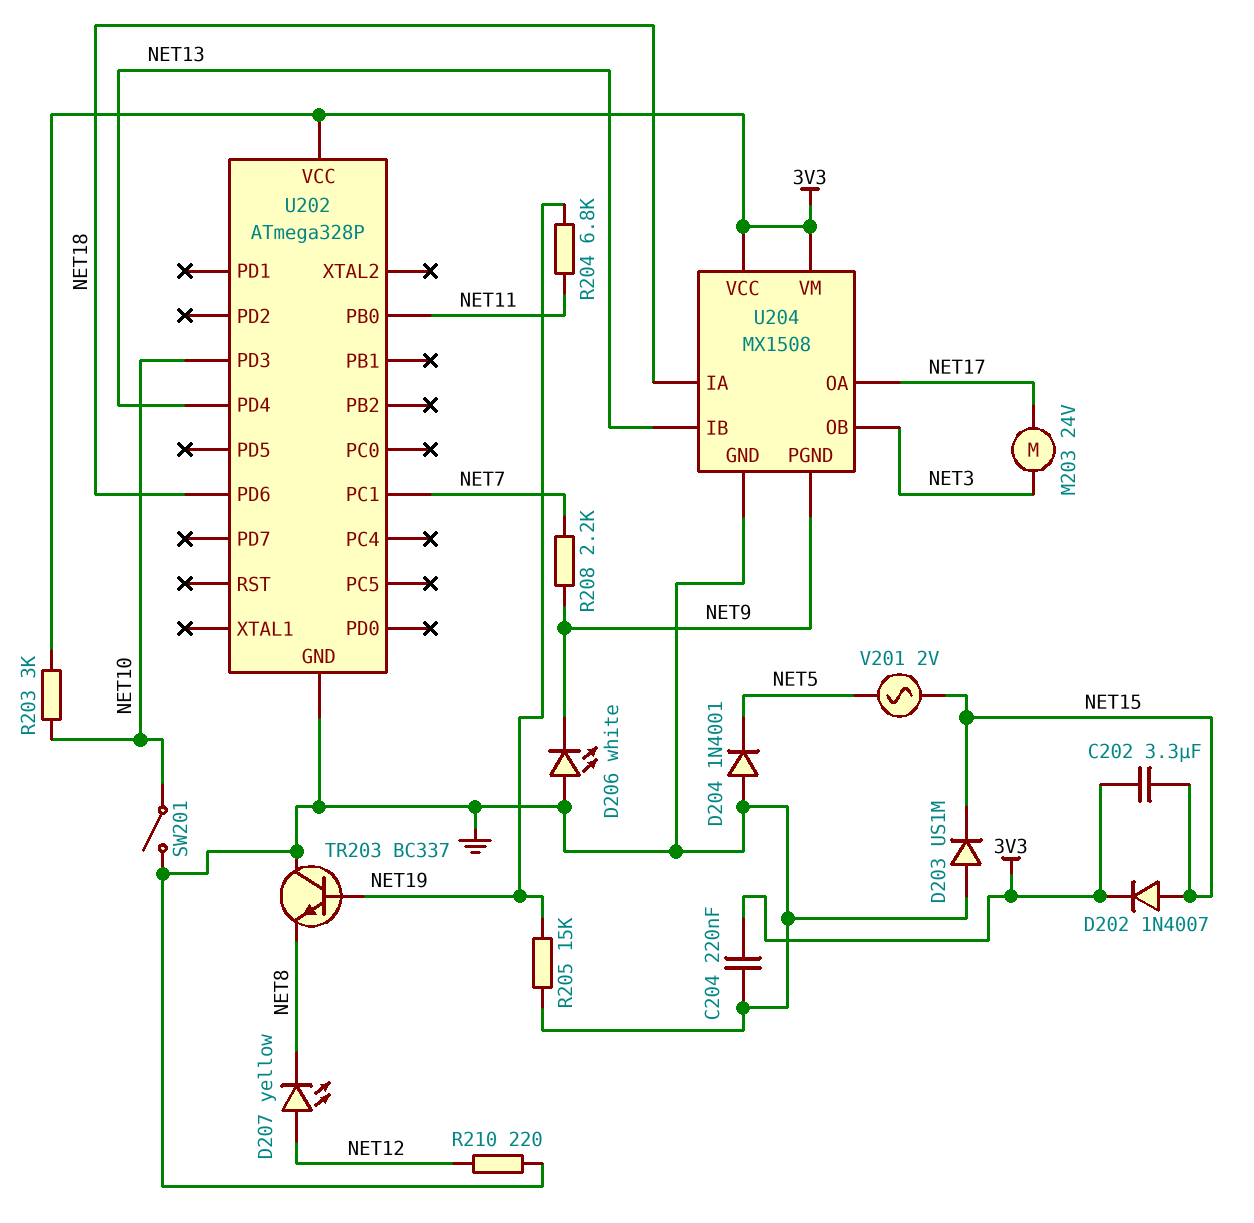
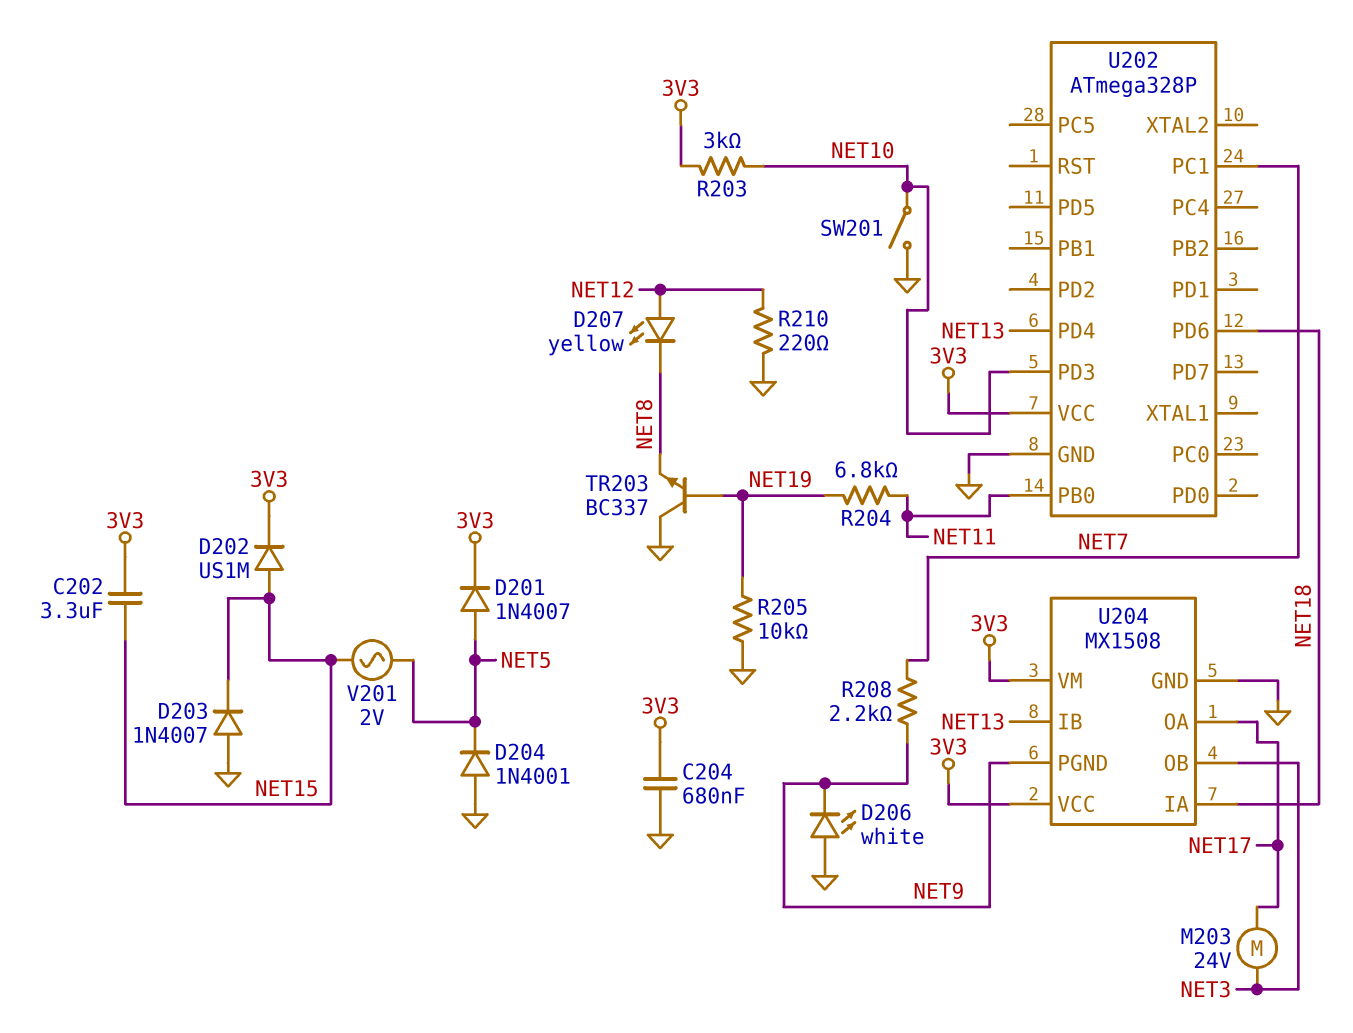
C204: 220nF (3V3, GND) -> 680nF (3V3, GND)
D201: none -> diode 1N4007 (A NET5, K 3V3)
D202: diode 1N4007 (A NET15, K 3V3) -> diode US1M (A NET15, K 3V3)
D203: diode US1M (A GND, K NET15) -> diode 1N4007 (A GND, K NET15)
R205: 15k (GND, NET19) -> 10k (GND, NET19)

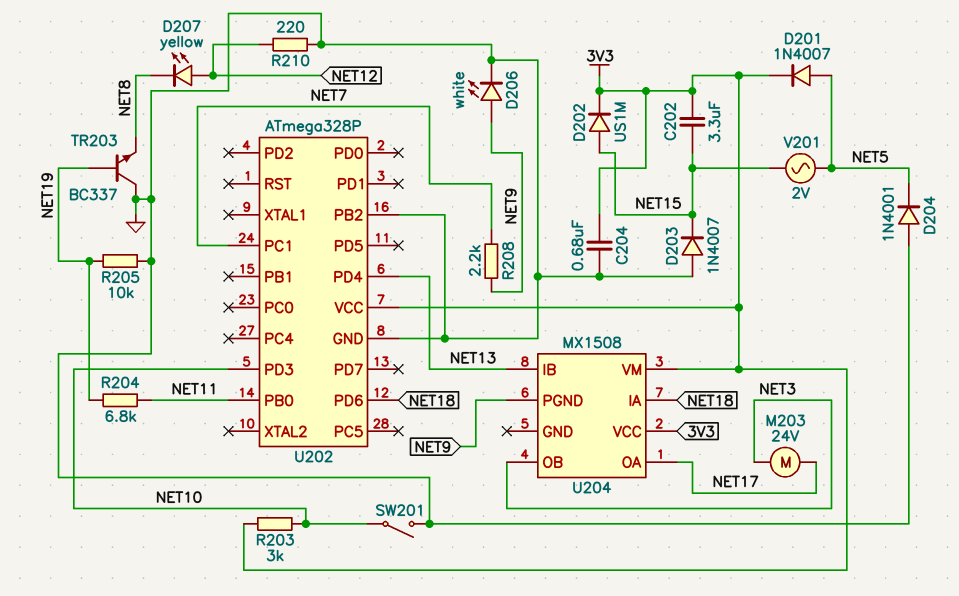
D206: LED white (A GND, K NET9) -> LED white (A NET9, K GND)
U202 pin PB2: none -> GND
U204 pin GND: GND -> none

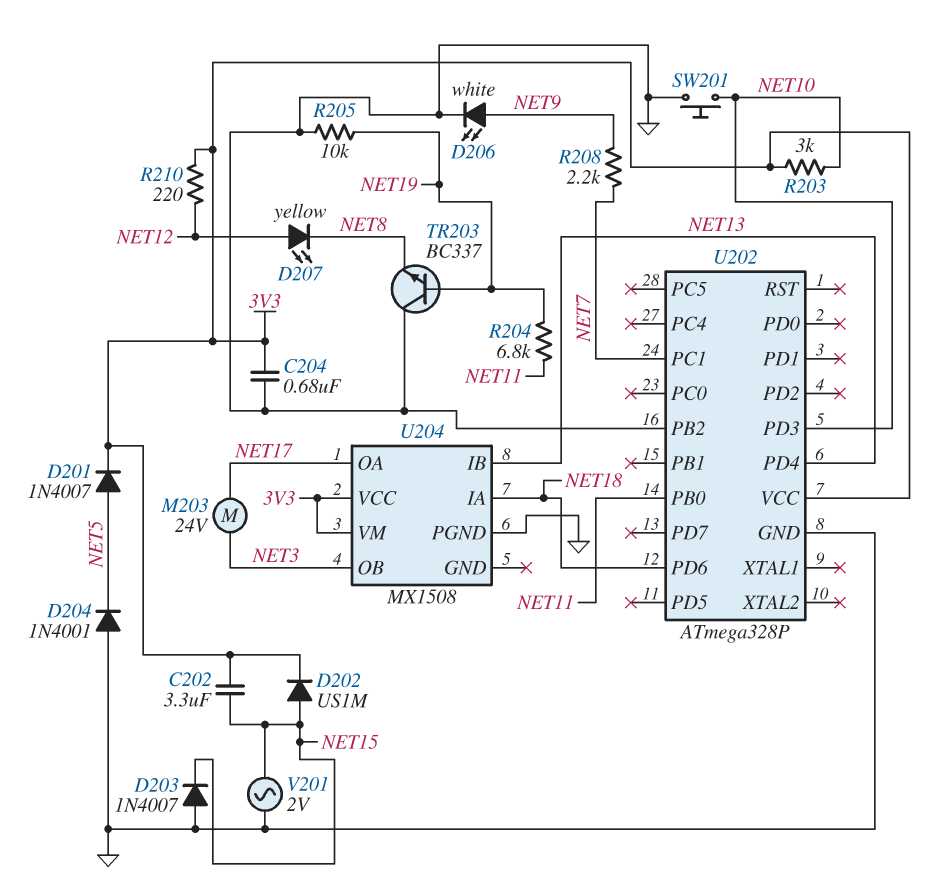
R210: 220 (GND, NET12) -> 220 (3V3, NET12)
SW201: switch (GND, NET10) -> button (GND, NET10)
U204 pin PGND: NET9 -> GND
V201: AC 2V (NET5, NET15) -> AC 2V (GND, NET15)

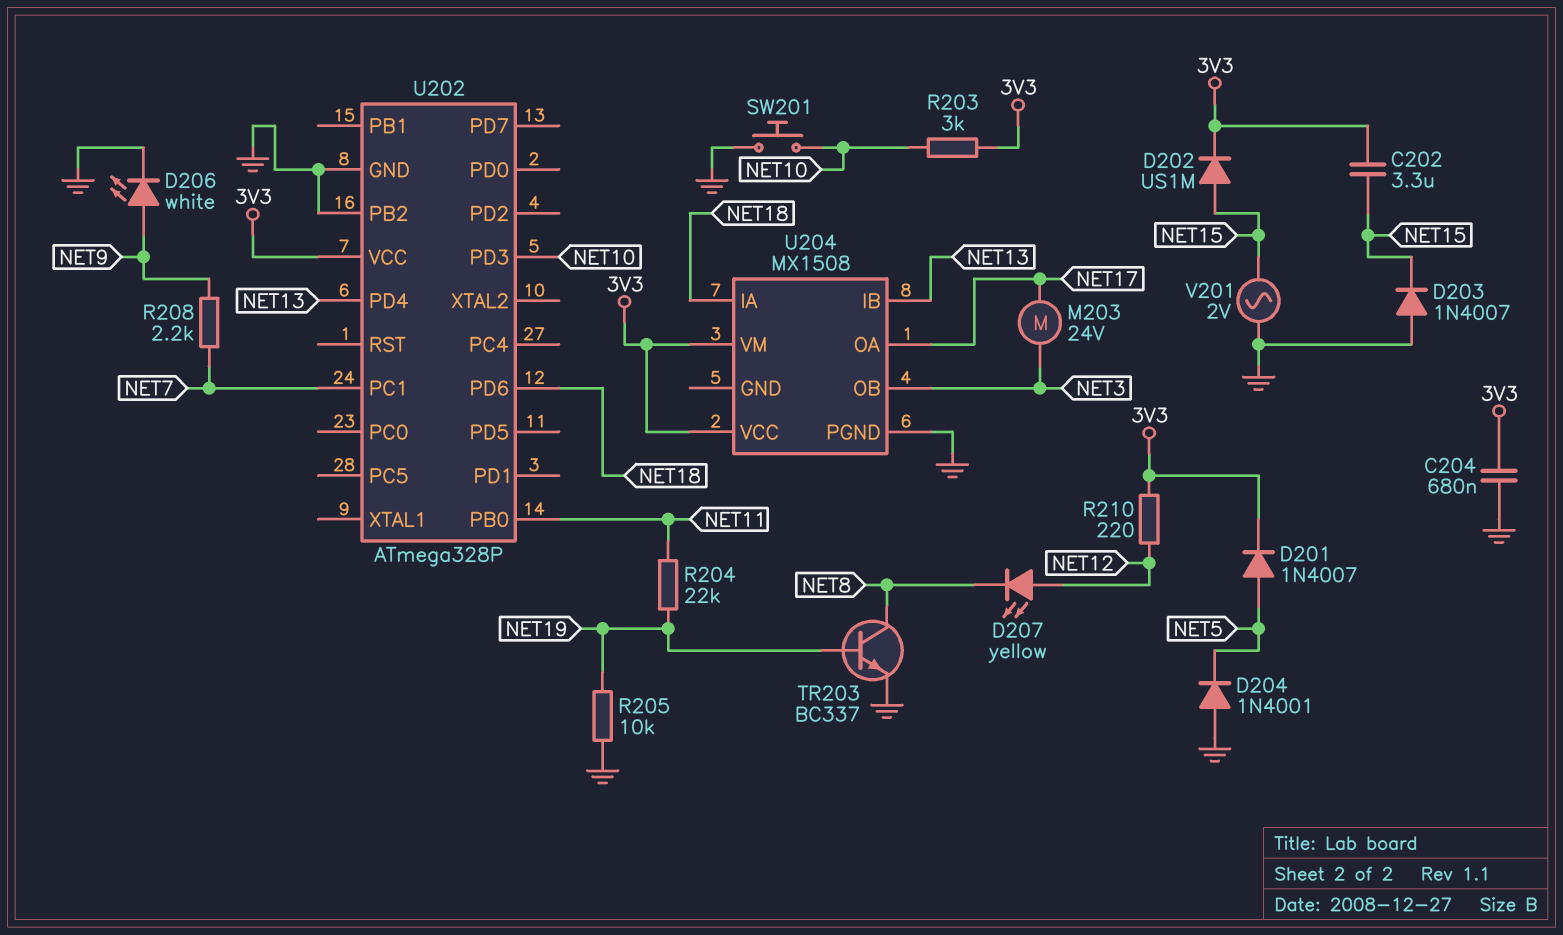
R204: 6.8k (NET11, NET19) -> 22k (NET11, NET19)
TR203: NPN BC337 (B NET19, C GND, E NET8) -> NPN BC337 (B NET19, C NET8, E GND)

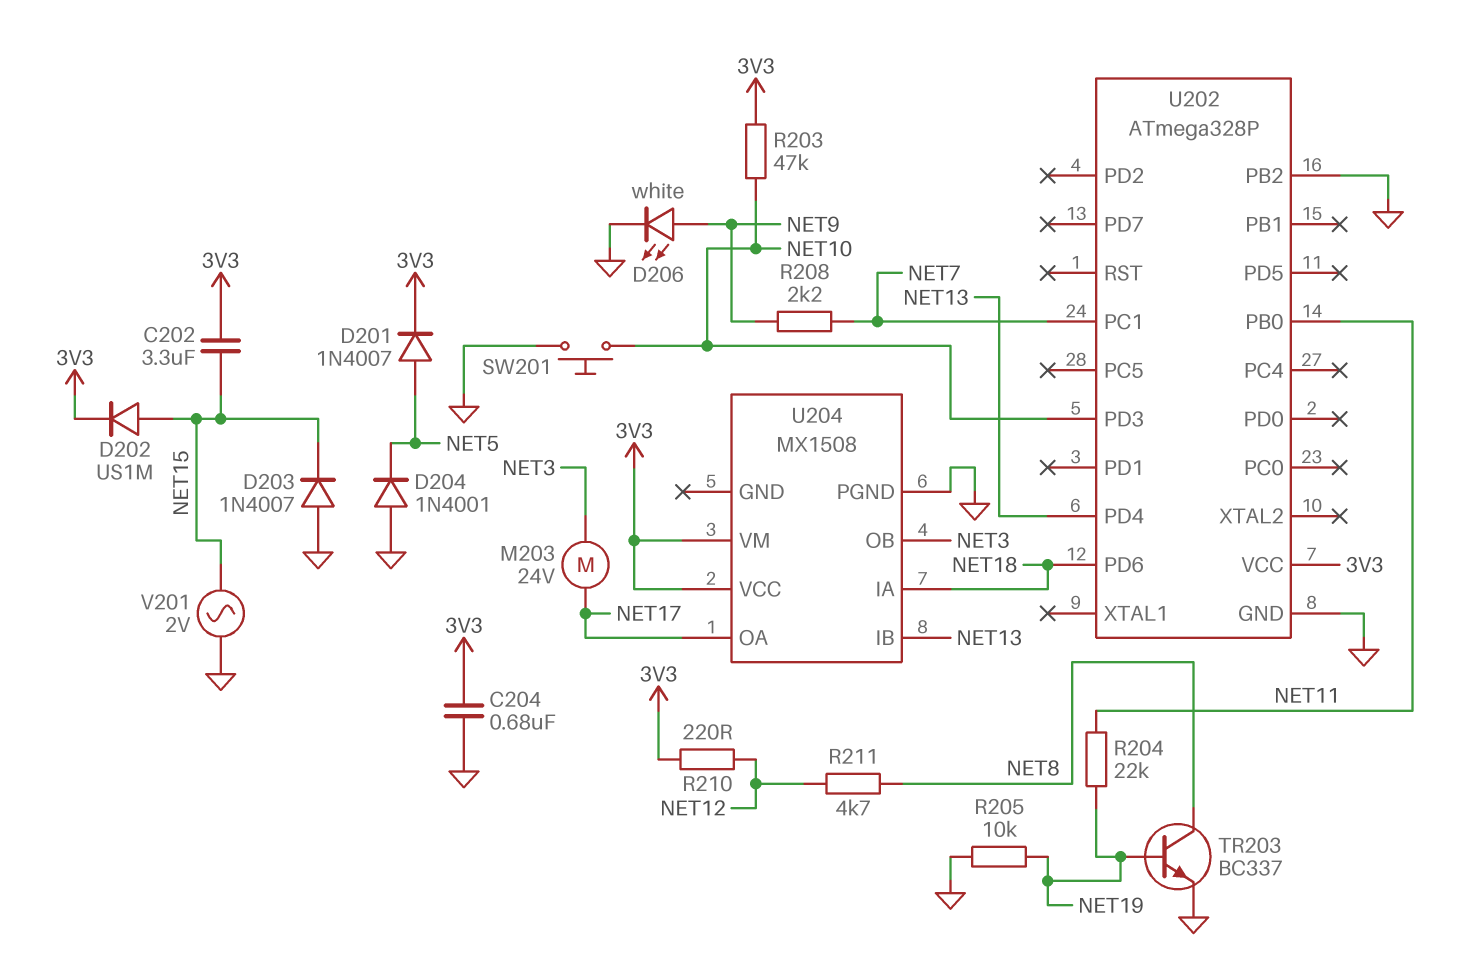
D207: LED yellow (A NET12, K NET8) -> none
R203: 3k (3V3, NET10) -> 47k (3V3, NET10)
R211: none -> 4.7k (NET8, NET12)

